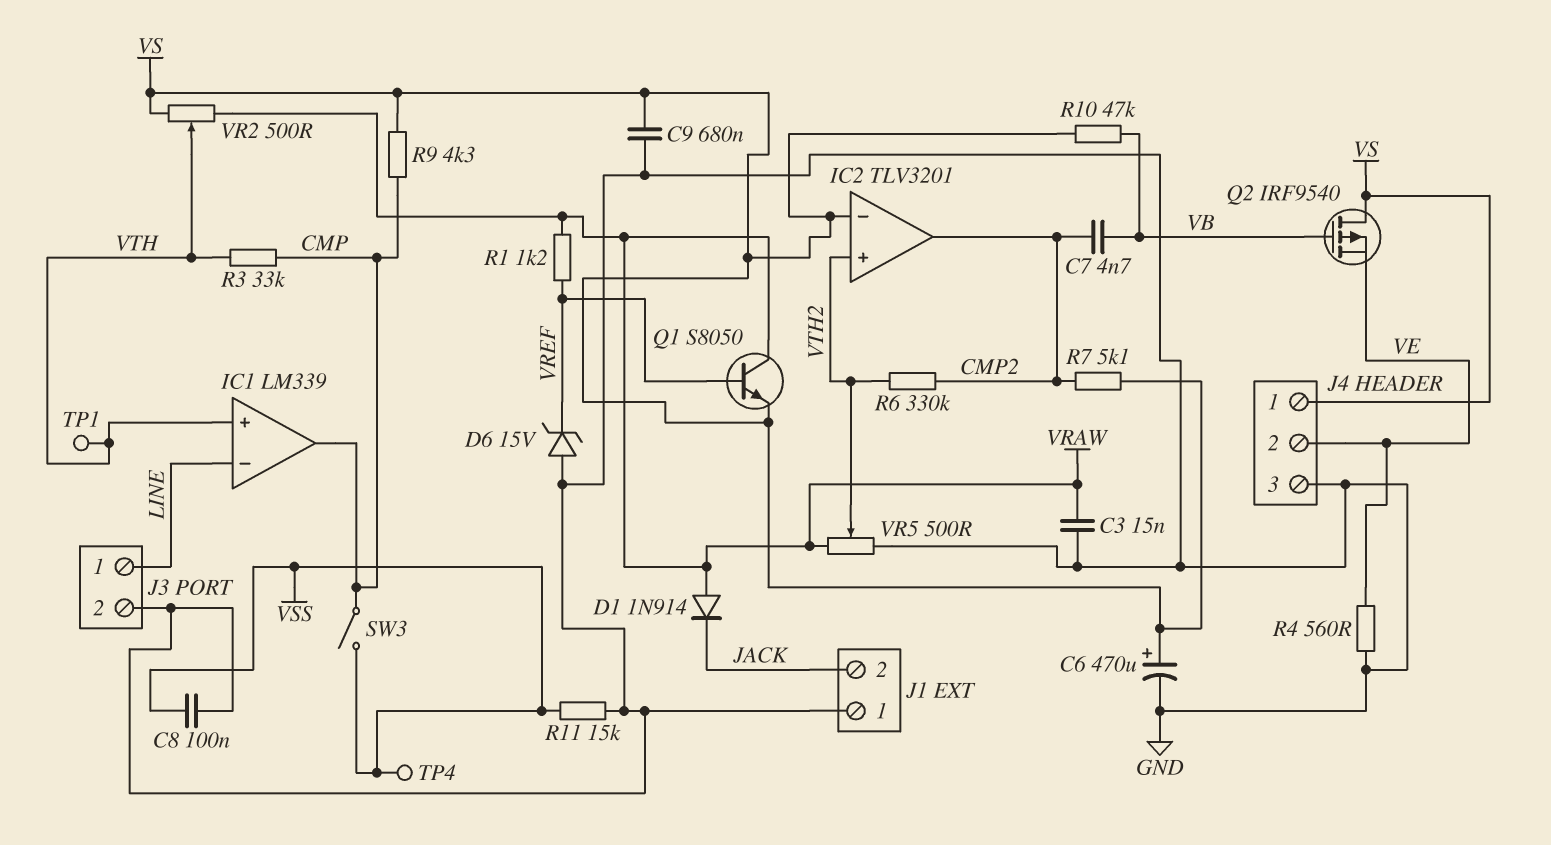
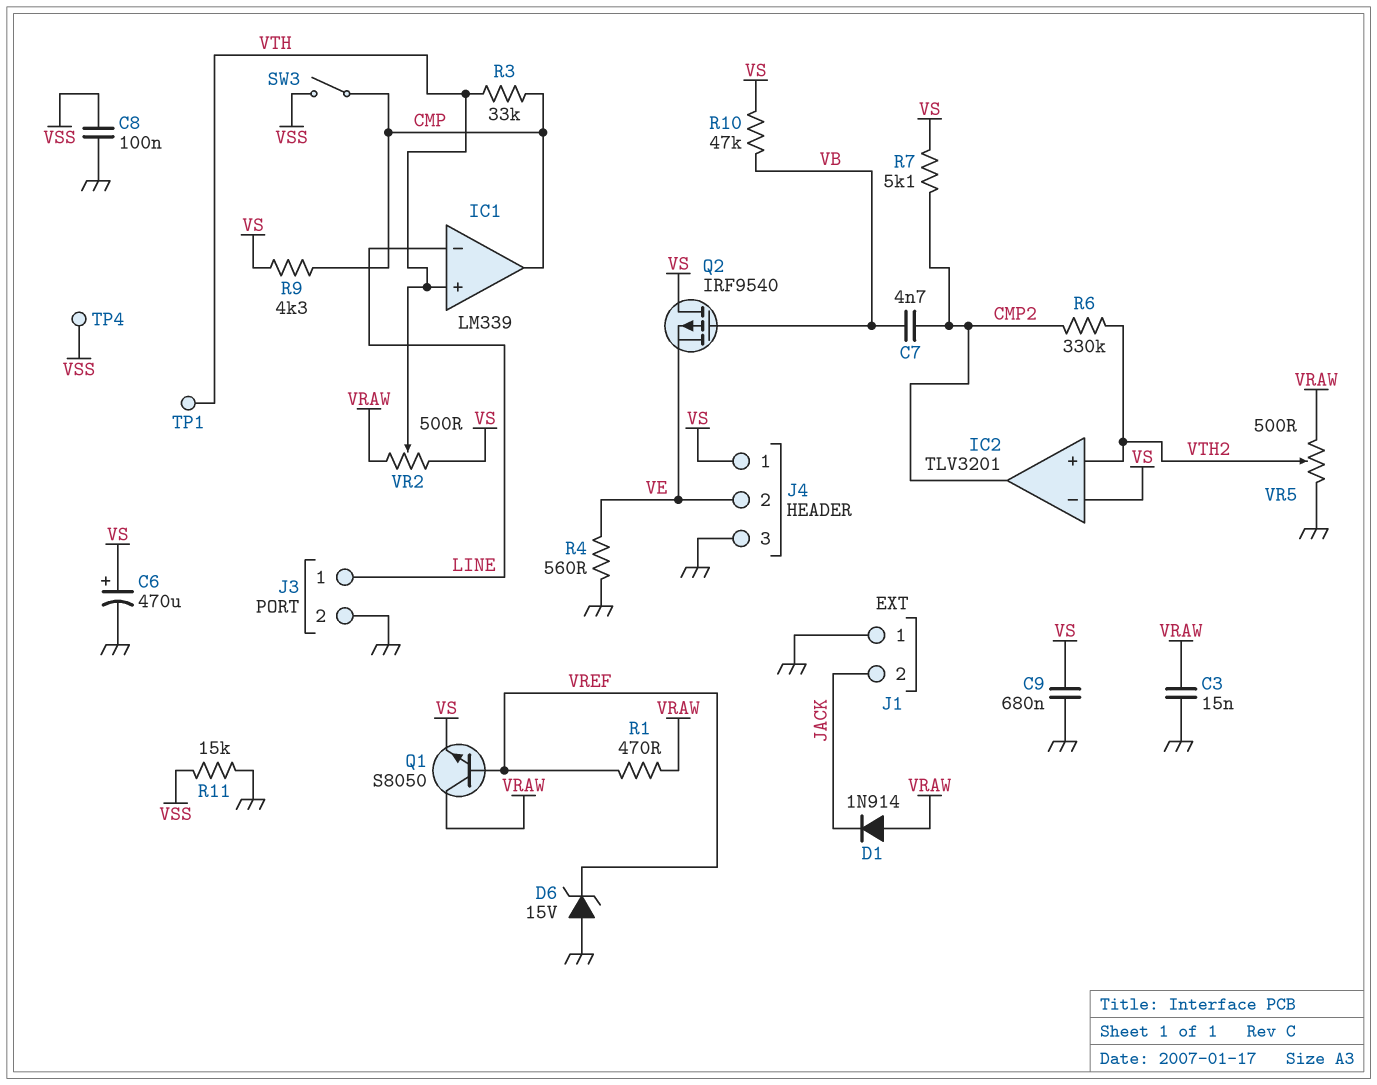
R1: 1.2k (VRAW, VREF) -> 470 (VRAW, VREF)

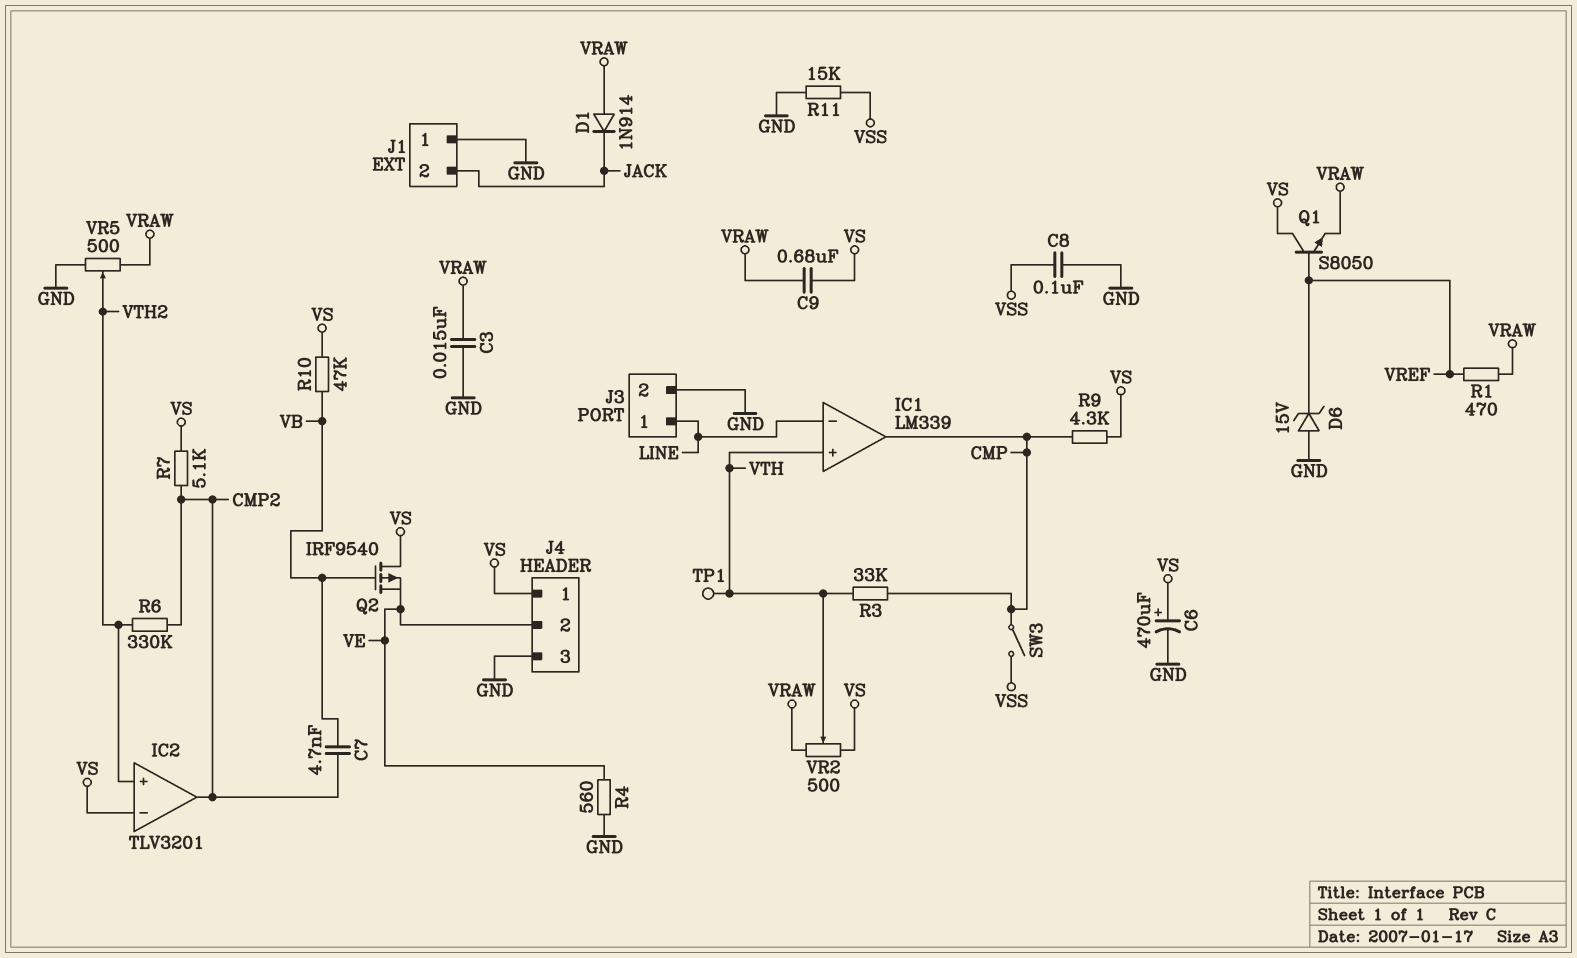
C9: 680nF (GND, VS) -> 680nF (VRAW, VS)
Q1: NPN S8050 (B VREF, C VRAW, E VS) -> NPN S8050 (B VREF, C VS, E VRAW)
TP4: test point (VSS) -> none

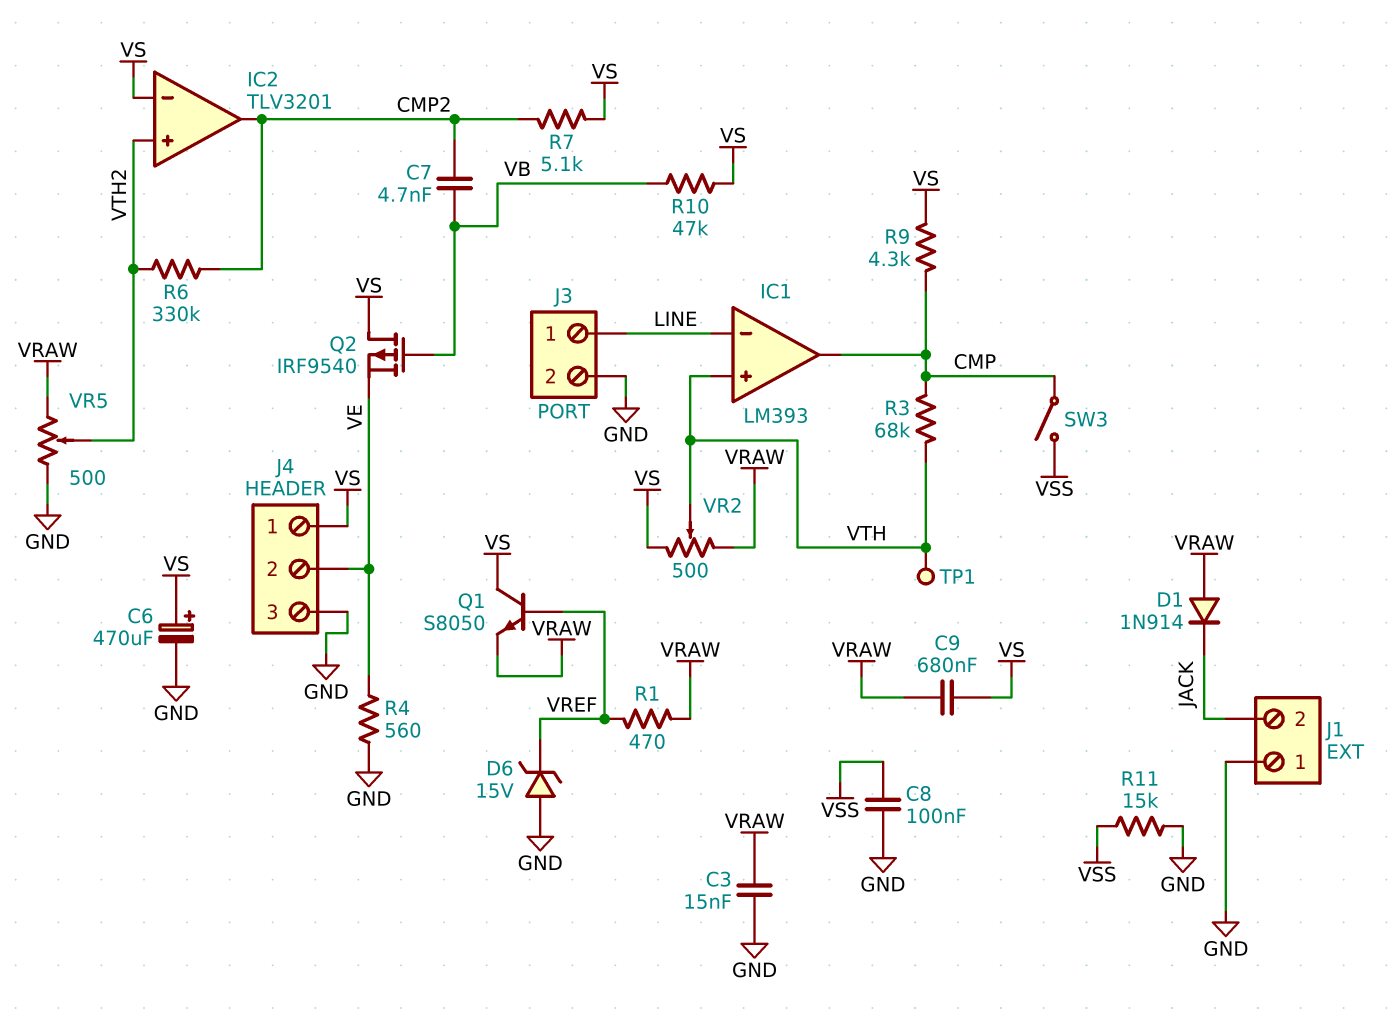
IC1: LM339 -> LM393
R3: 33k (CMP, VTH) -> 68k (CMP, VTH)

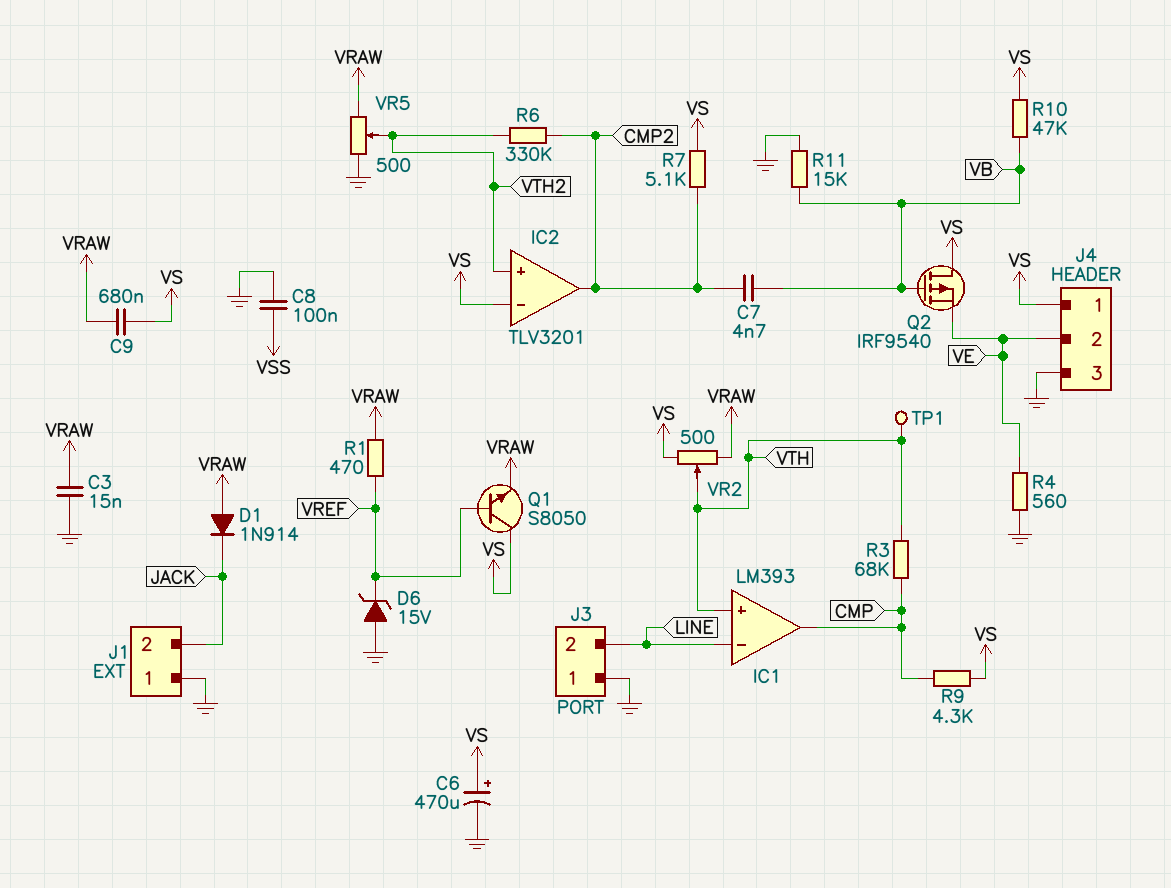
J3 pin 1: LINE -> GND
J3 pin 2: GND -> LINE
R11: 15k (GND, VSS) -> 15k (GND, VB)
SW3: switch (CMP, VSS) -> none

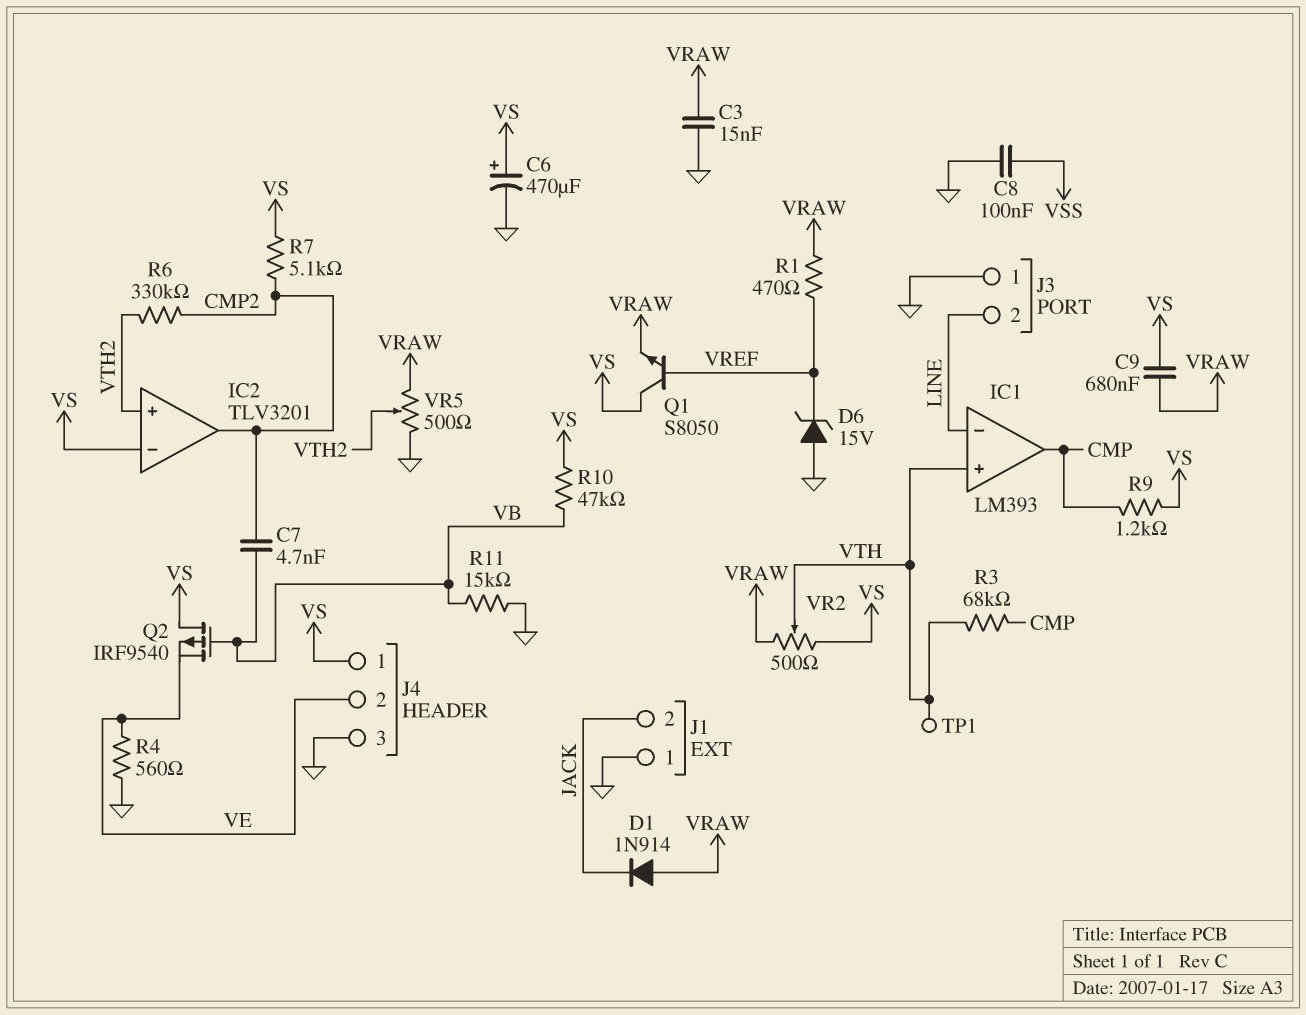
R9: 4.3k (CMP, VS) -> 1.2k (CMP, VS)

